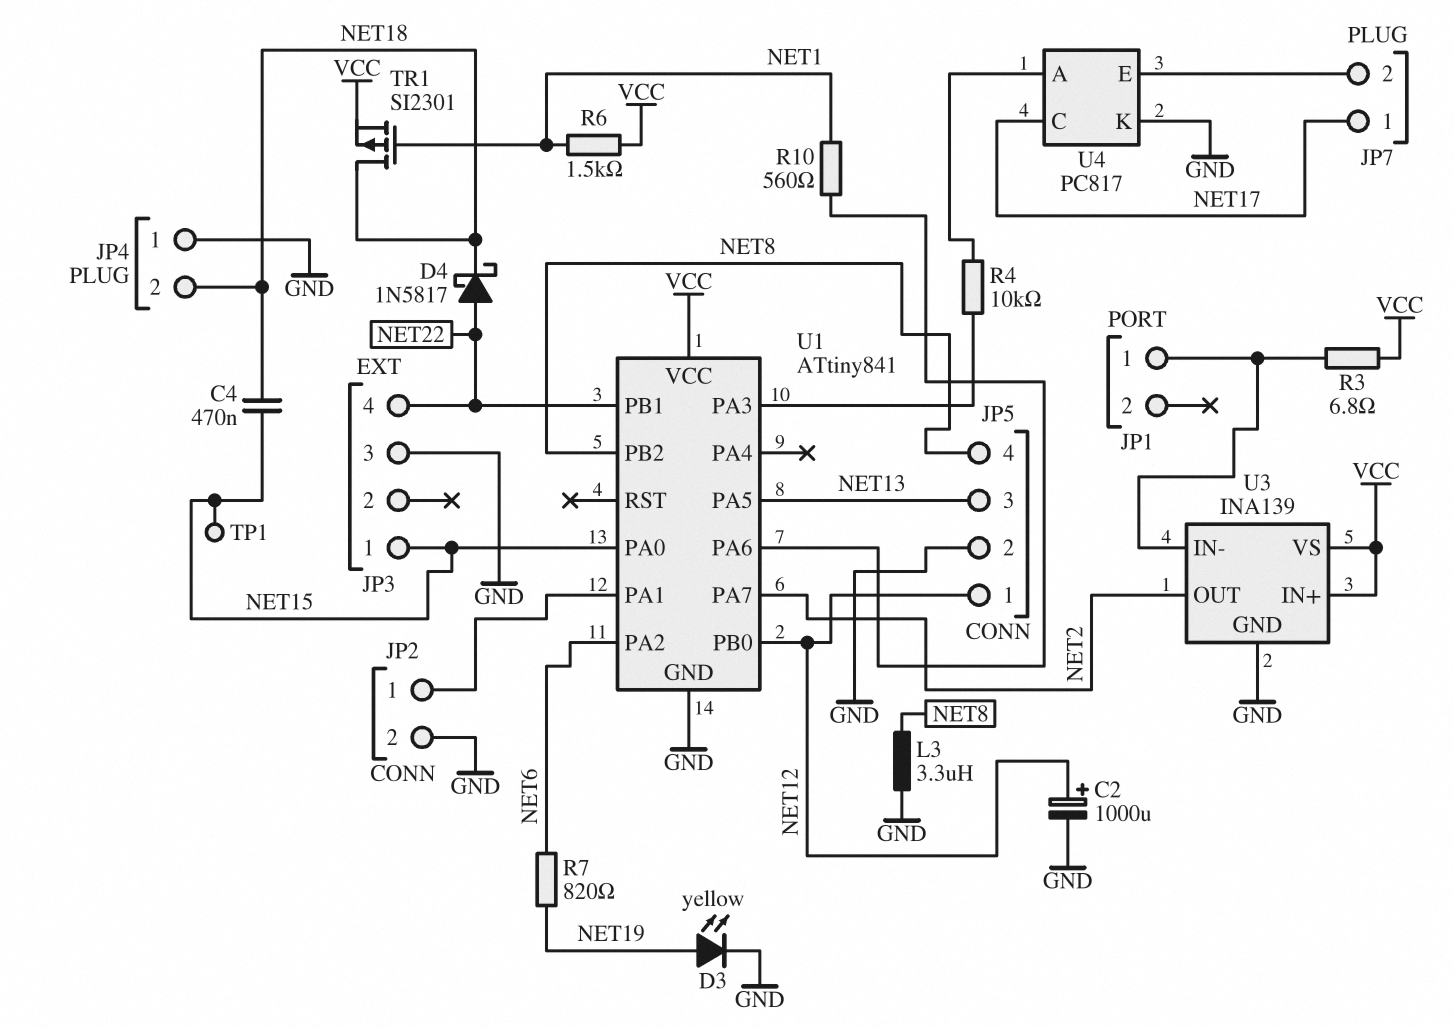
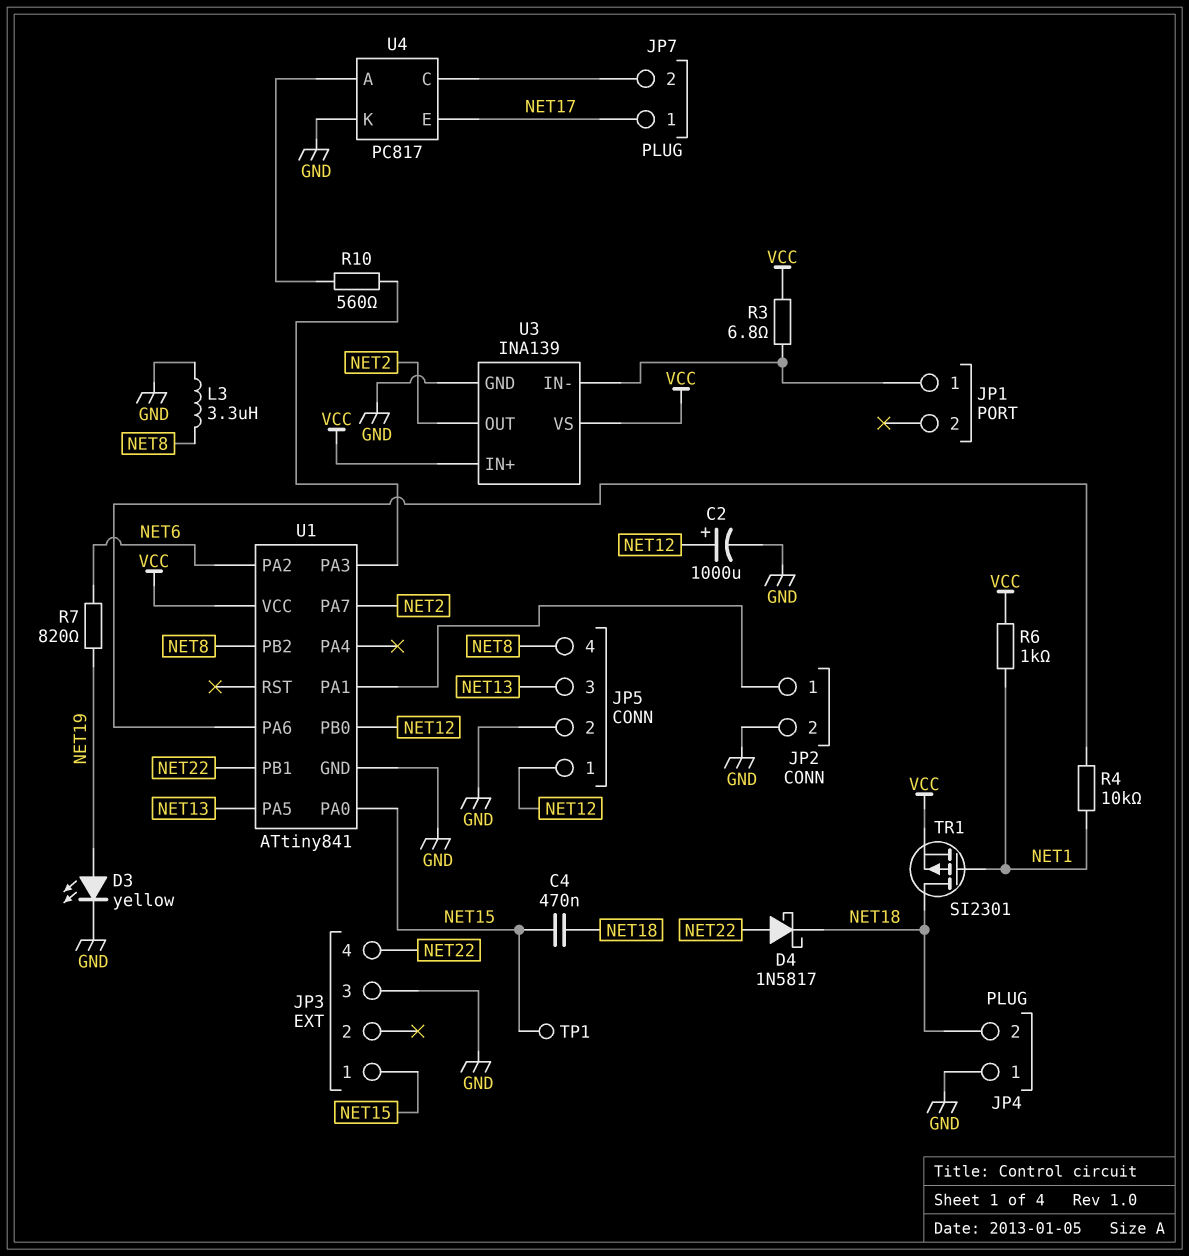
R4: 10k (U1/PA3, U4/A) -> 10k (NET1, U1/PA6)
R6: 1.5k (NET1, VCC) -> 1k (NET1, VCC)
R10: 560 (NET1, U1/PA6) -> 560 (U1/PA3, U4/A)
U4 pin C: NET17 -> JP7/2
U4 pin E: JP7/2 -> NET17

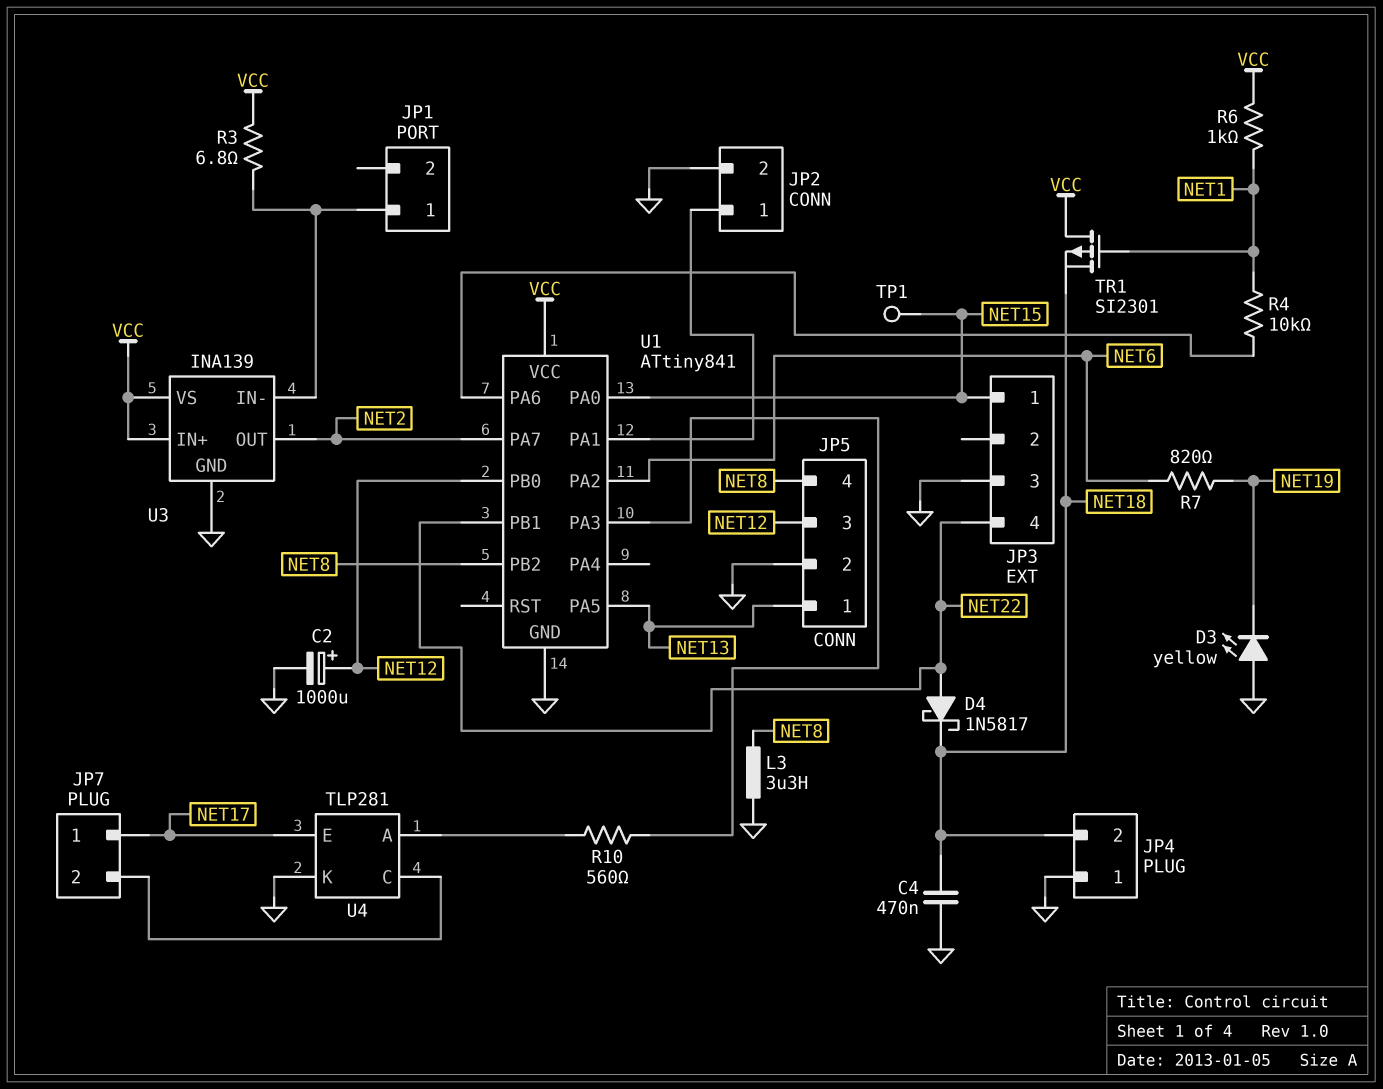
C4: 470nF (NET15, NET18) -> 470nF (GND, NET18)
D3: LED yellow (A NET19, K GND) -> LED yellow (A GND, K NET19)
JP5 pin 1: NET12 -> NET13
JP5 pin 3: NET13 -> NET12
TR1: PMOS SI2301 (G NET1, D NET18, S VCC) -> PMOS SI2301 (G NET1, D VCC, S NET18)
U4: PC817 -> TLP281

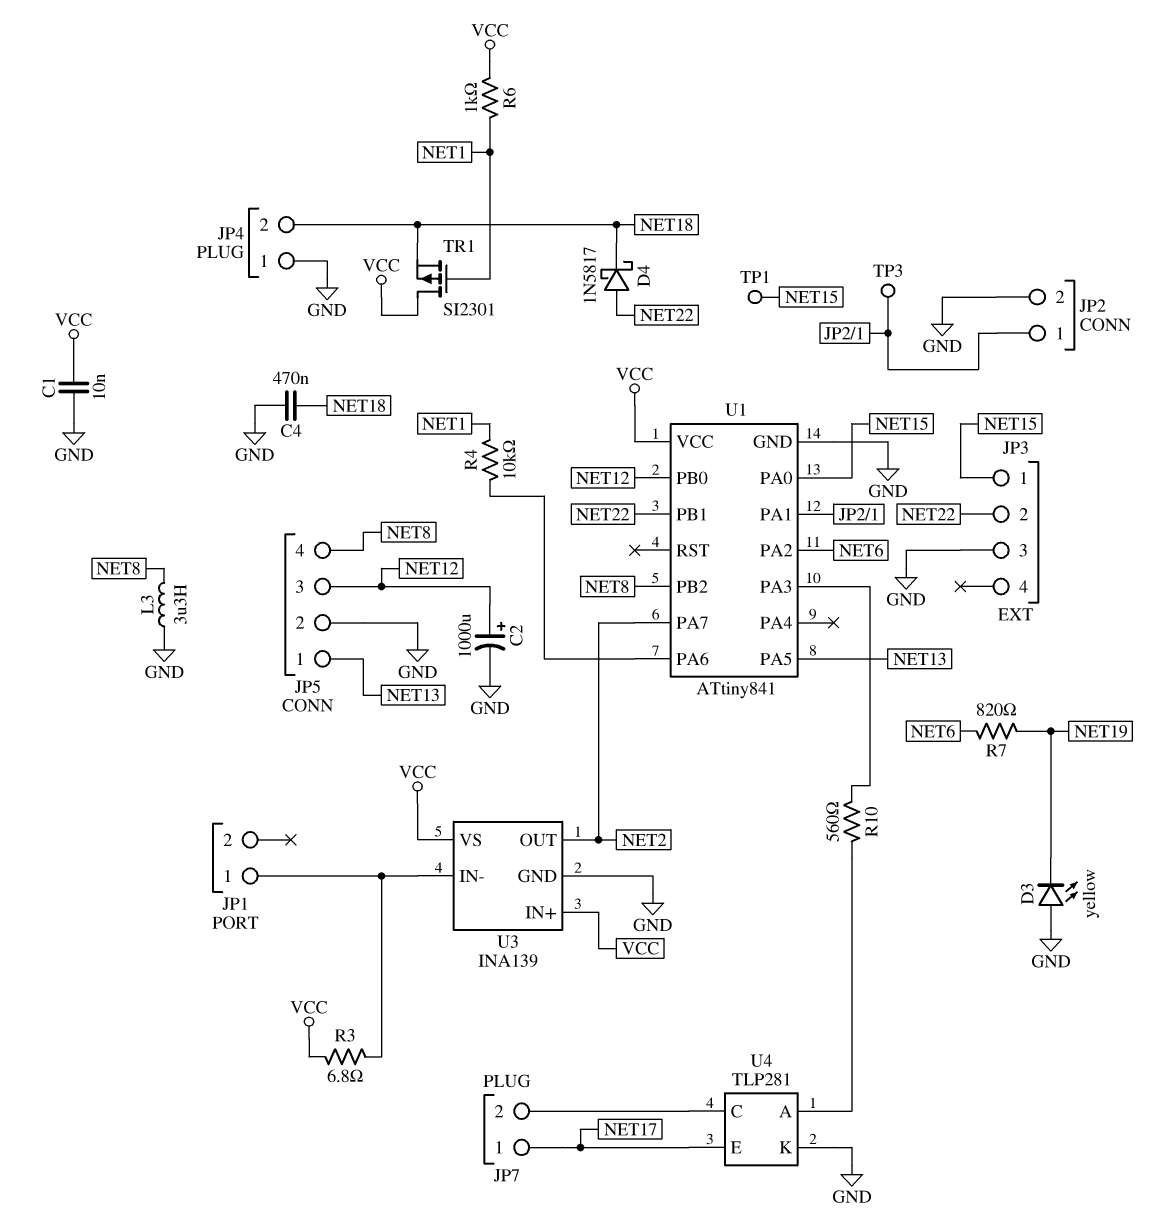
C1: none -> 10nF (GND, VCC)
JP3 pin 2: none -> NET22
JP3 pin 4: NET22 -> none
TP3: none -> test point (JP2/1)

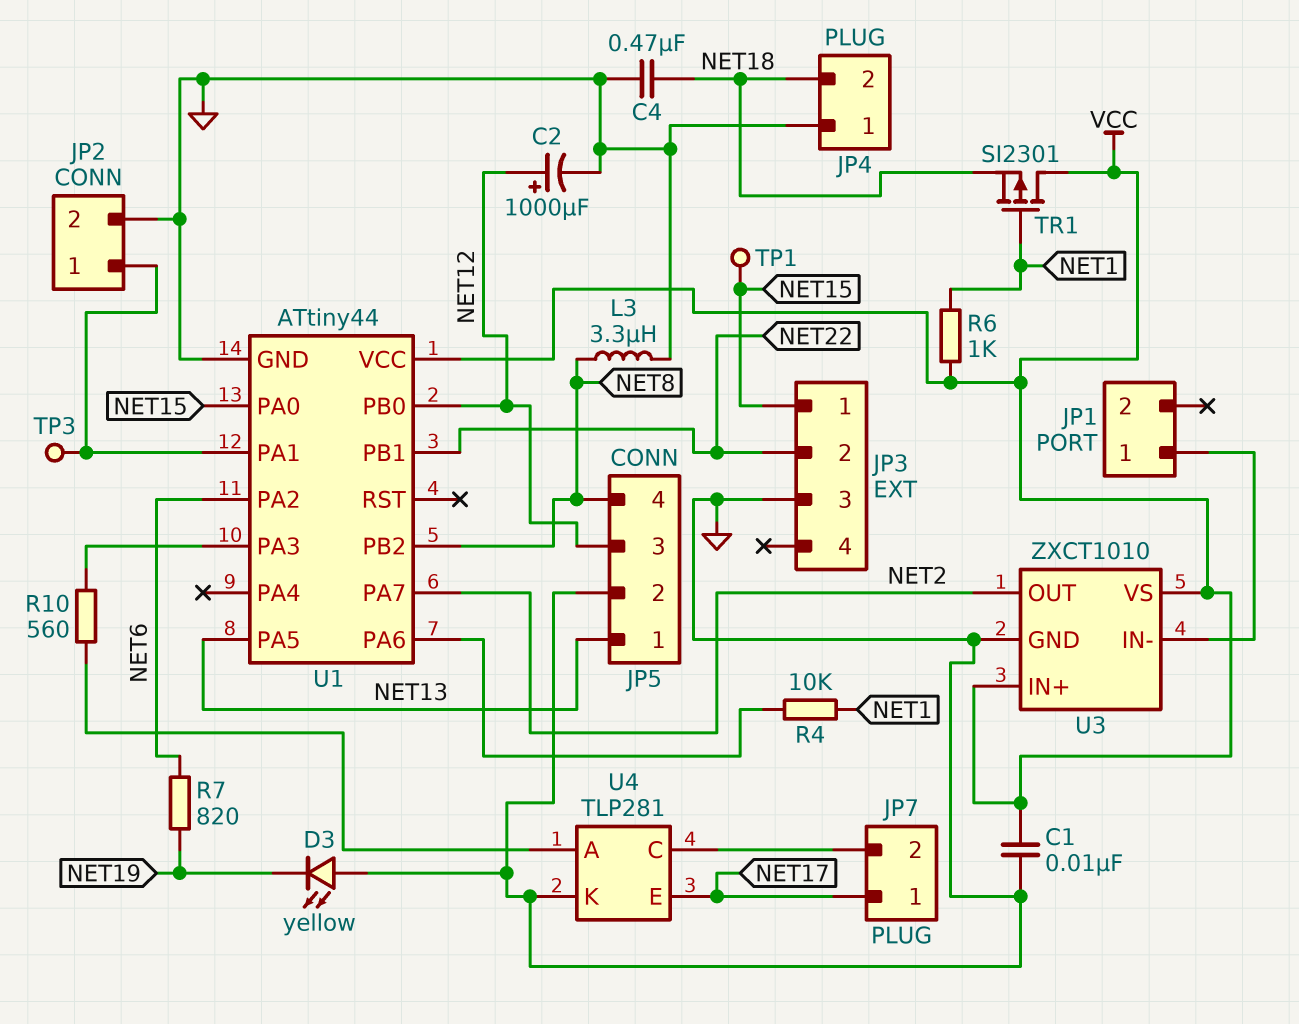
D4: schottky 1N5817 (A NET22, K NET18) -> none
R3: 6.8 (JP1/1, VCC) -> none
U1: ATtiny841 -> ATtiny44
U3: INA139 -> ZXCT1010

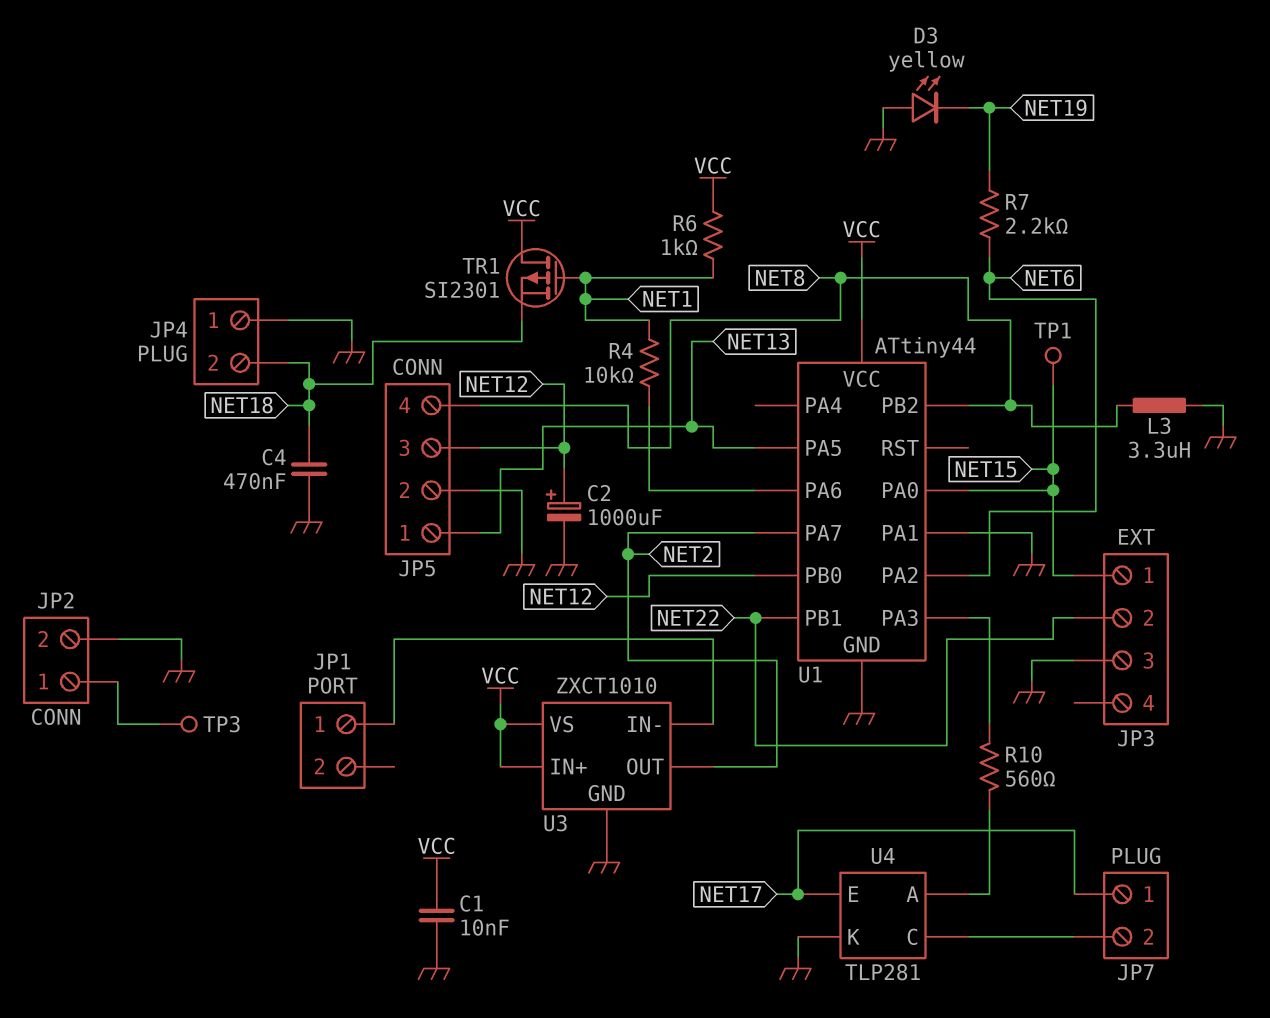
R7: 820 (NET6, NET19) -> 2.2k (NET6, NET19)
U1 pin PA1: JP2/1 -> GND

